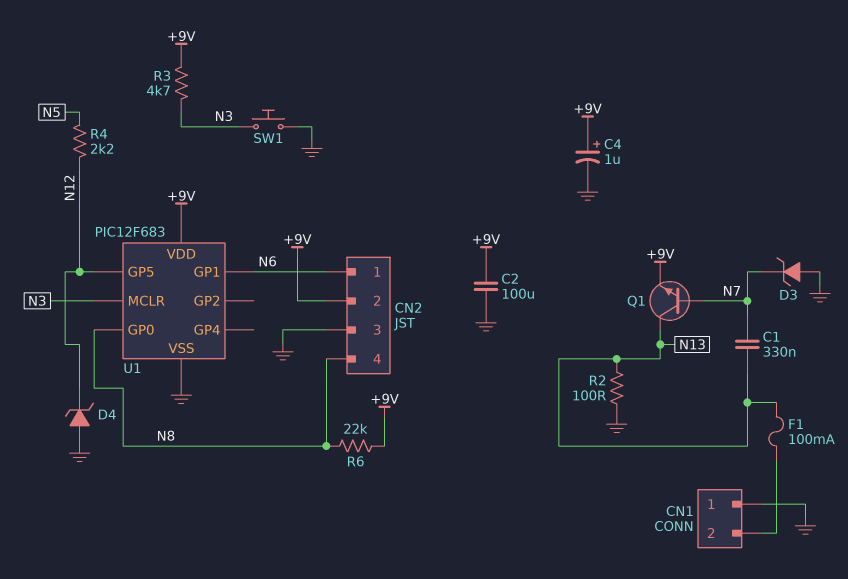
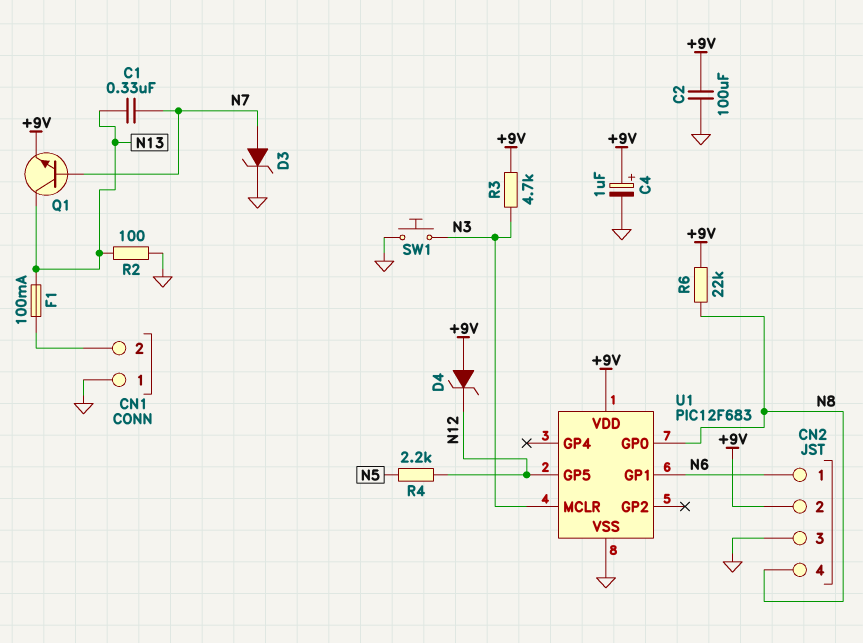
D3: zener (A GND, K N7) -> zener (A N7, K GND)
D4: zener (A GND, K N12) -> zener (A +9V, K N12)

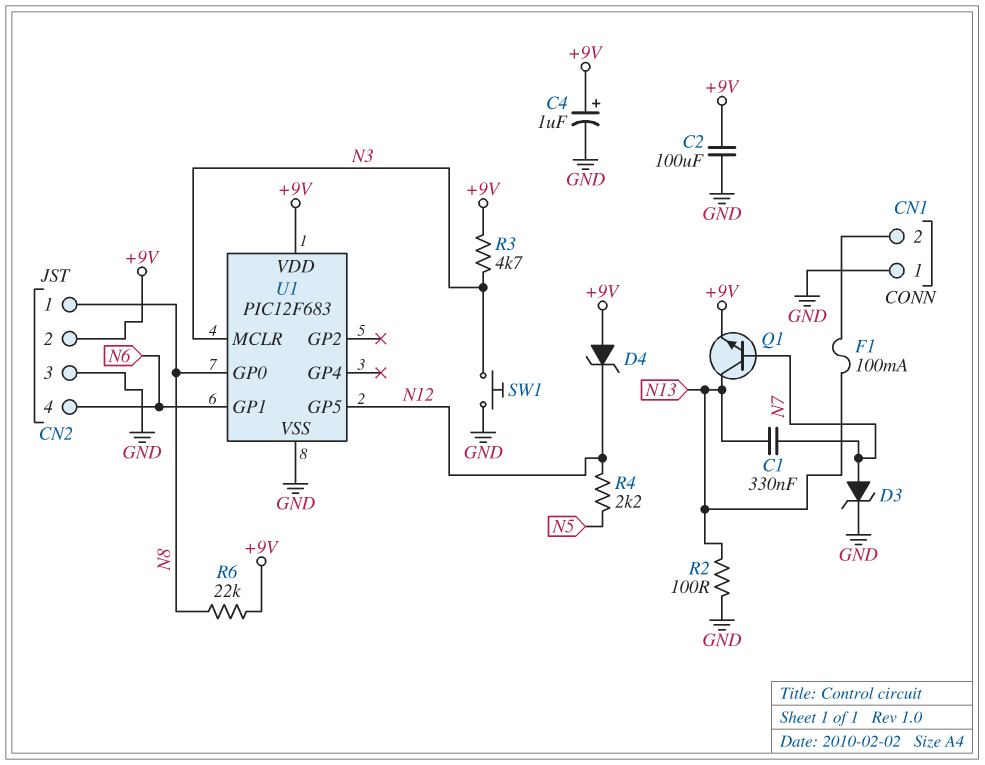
CN2 pin 1: N6 -> N8
CN2 pin 4: N8 -> N6

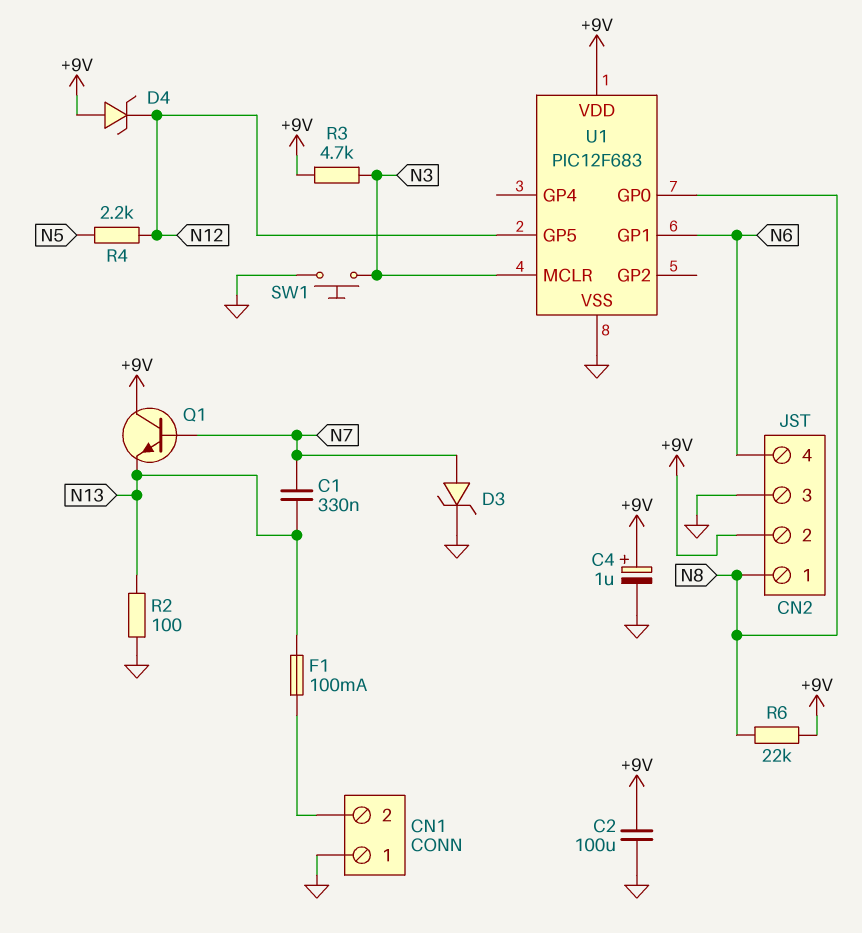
Q1: NPN (B N7, C N13, E +9V) -> NPN (B N7, C +9V, E N13)

